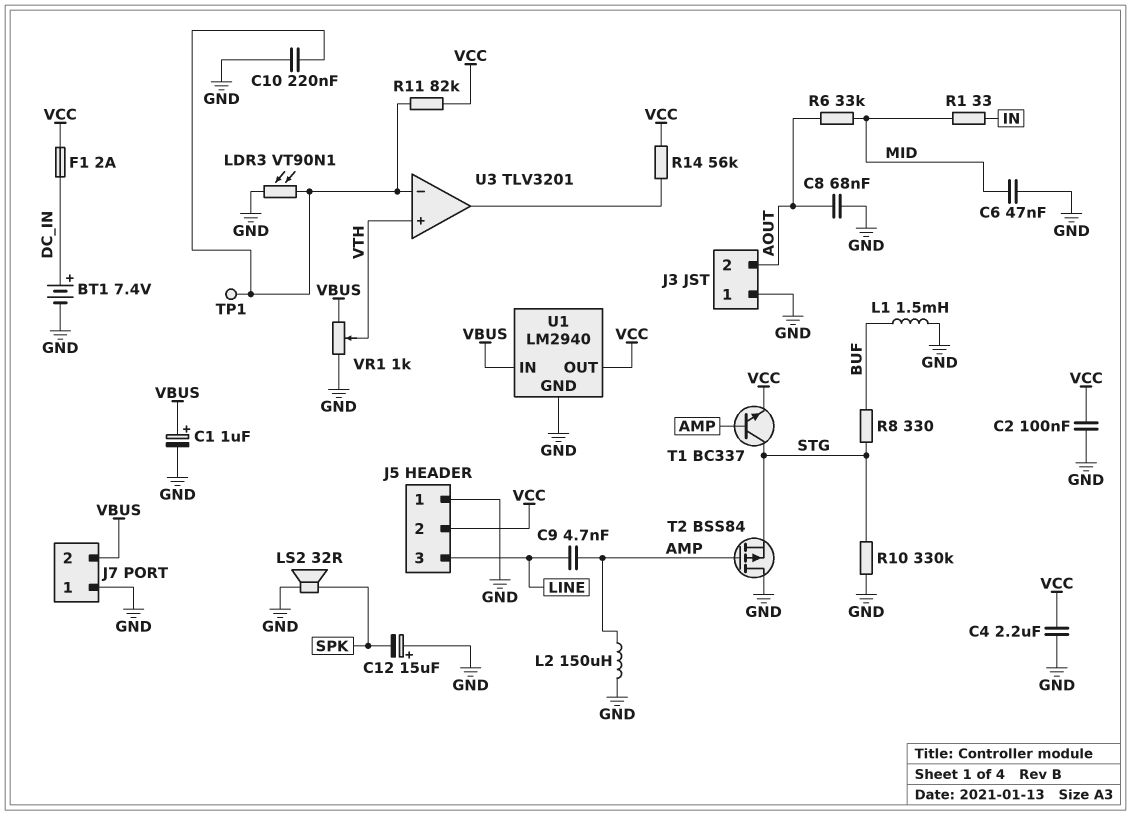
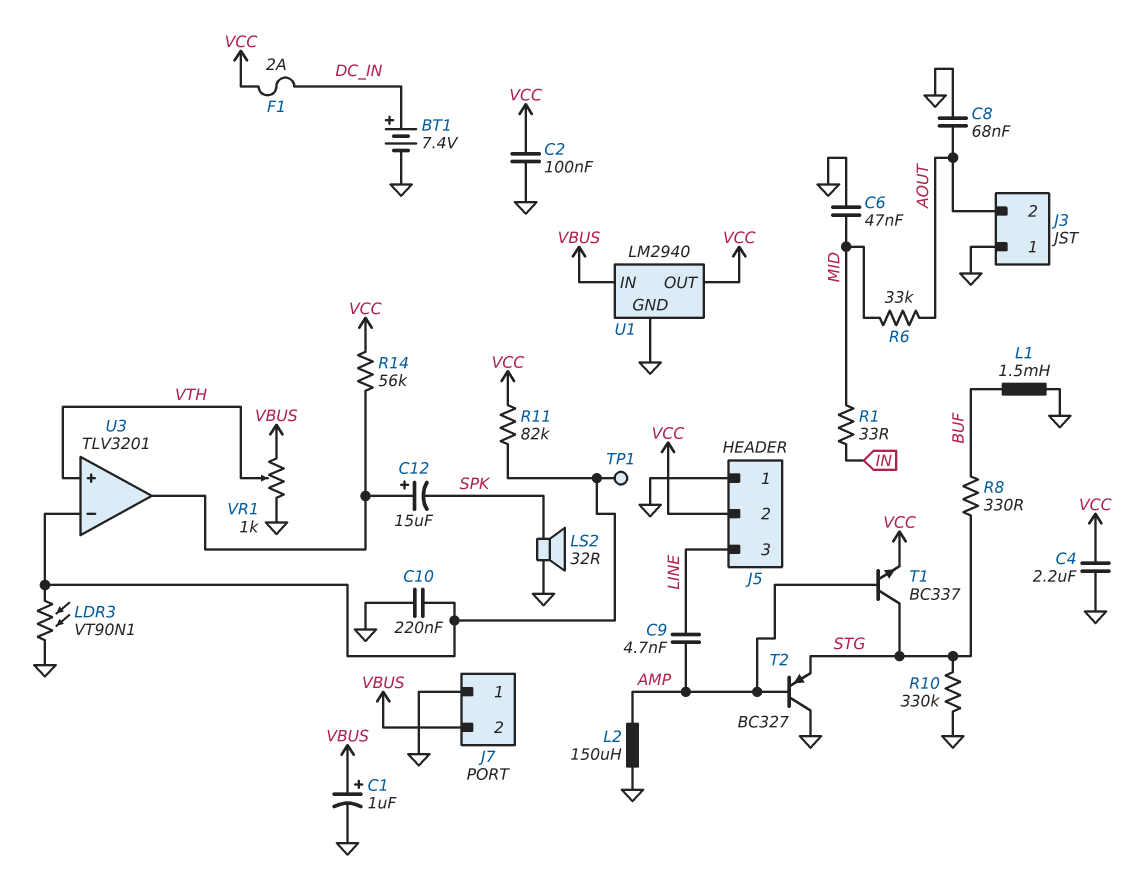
C12: 15uF (plus GND, minus SPK) -> 15uF (plus U3/out, minus SPK)
T2: PMOS BSS84 (G AMP, D GND, S STG) -> PNP BC327 (B AMP, C GND, E STG)

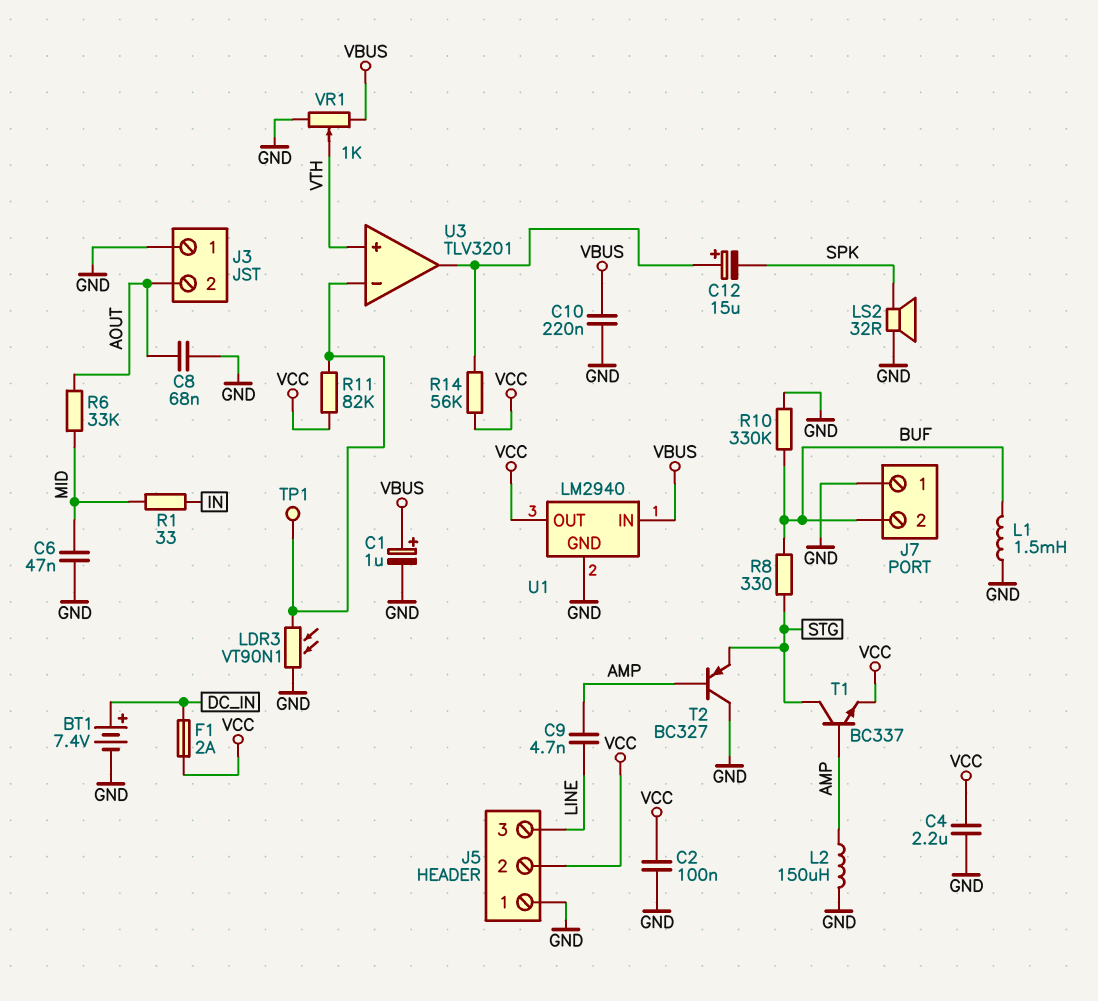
C10: 220nF (GND, U3/in-) -> 220nF (GND, VBUS)
J7 pin 2: VBUS -> BUF
R10: 330k (GND, STG) -> 330k (BUF, GND)

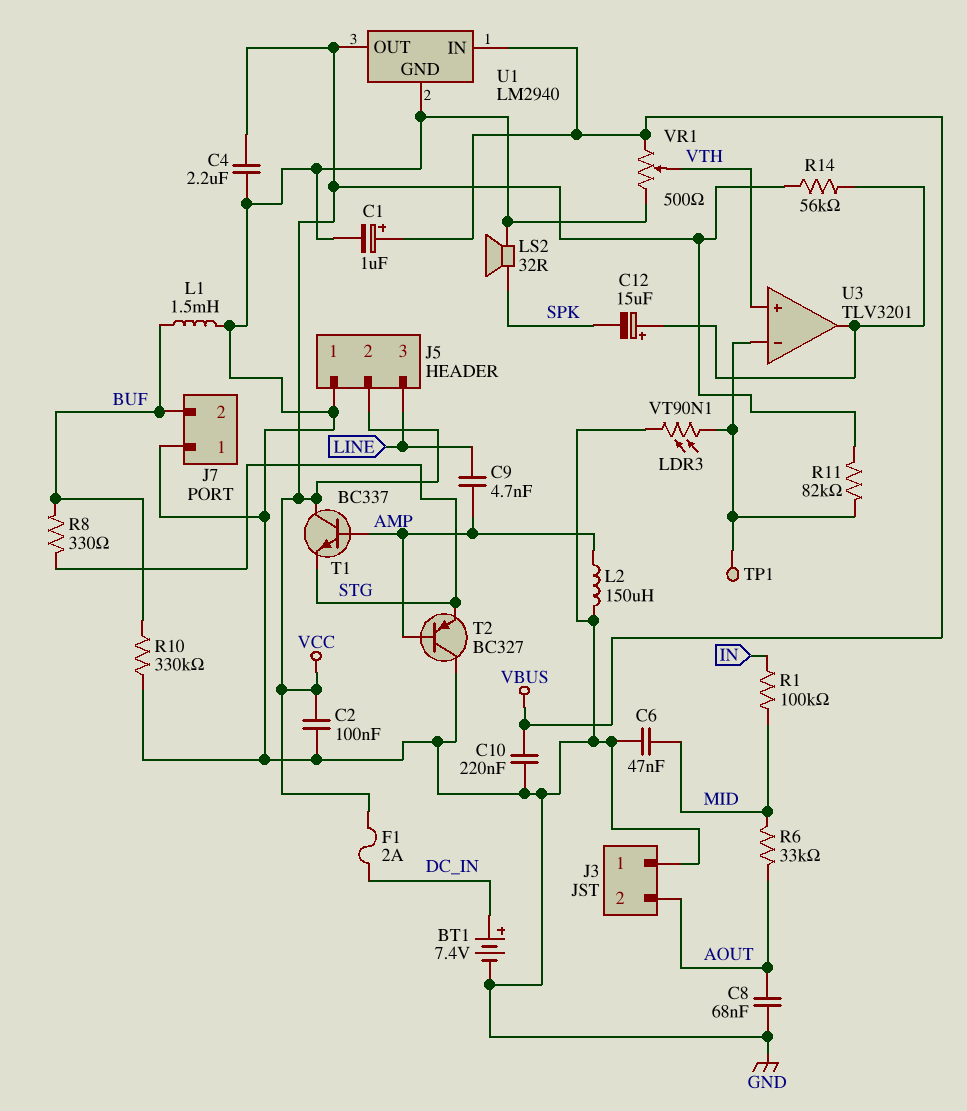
R1: 33 (IN, MID) -> 100k (IN, MID)
T1: NPN BC337 (B AMP, C STG, E VCC) -> NPN BC337 (B AMP, C VCC, E STG)
VR1: 1k (GND, VBUS, wiper VTH) -> 500 (GND, VBUS, wiper VTH)

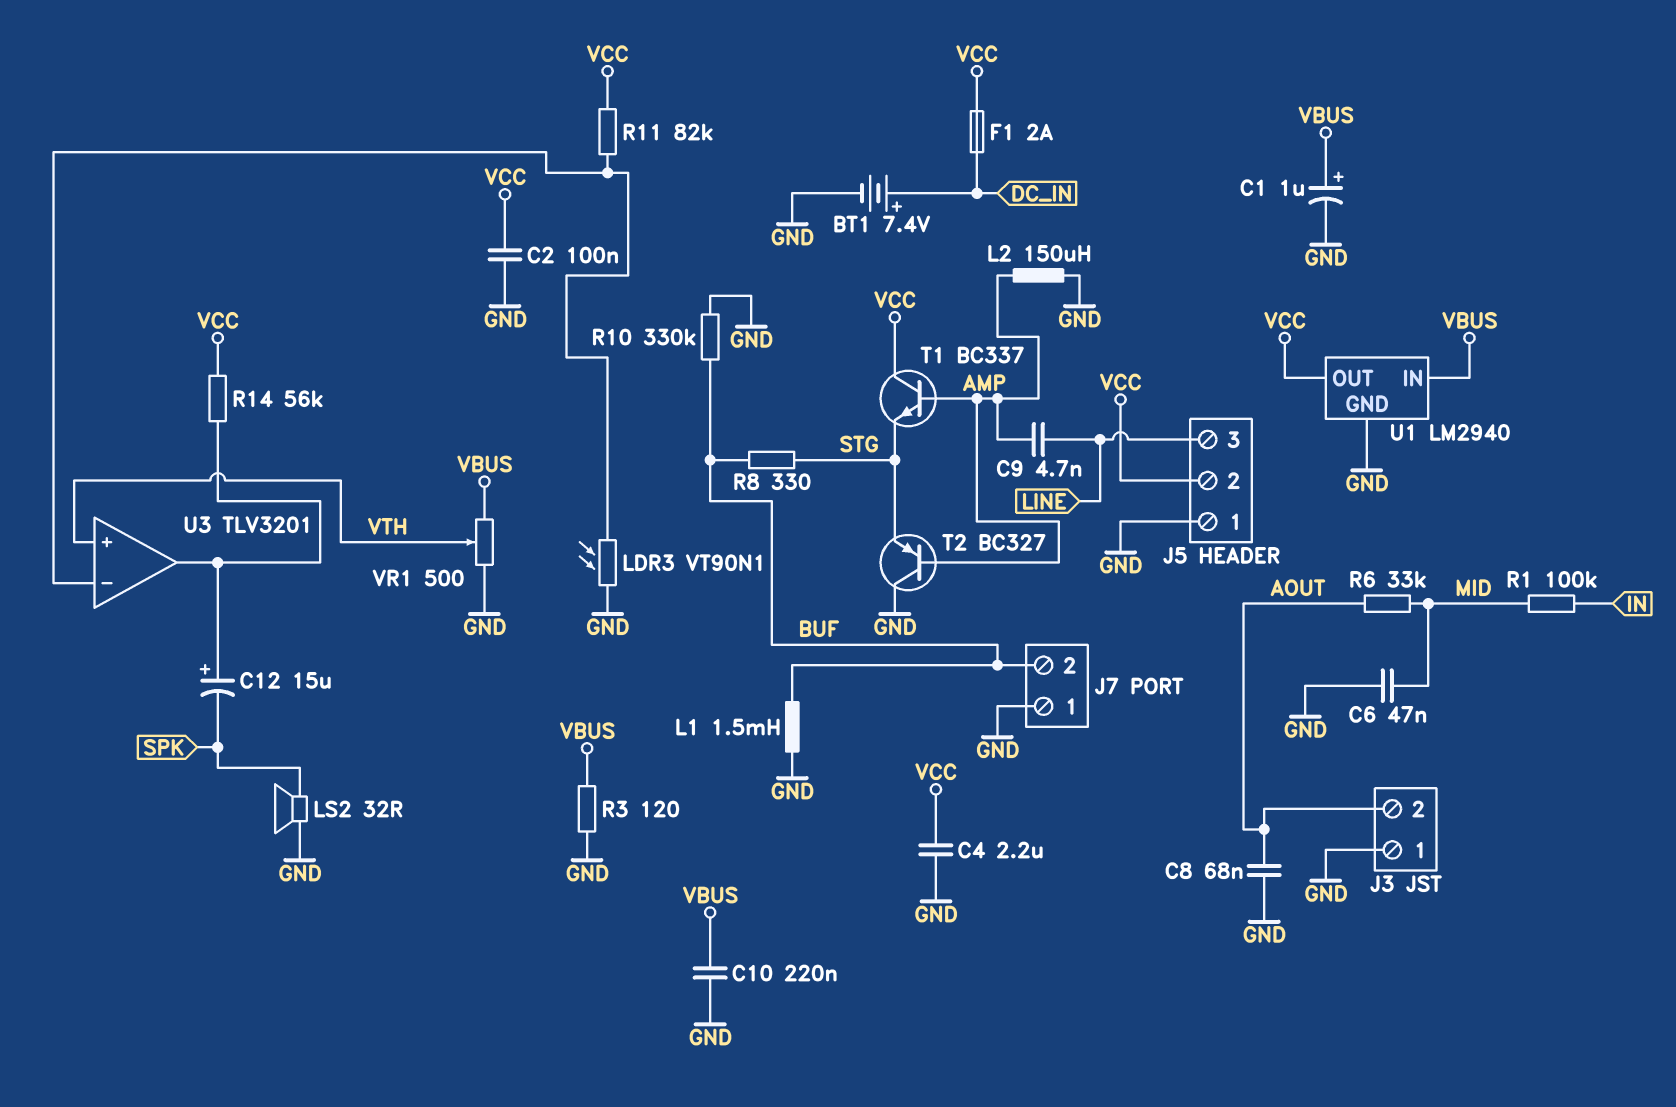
R3: none -> 120 (GND, VBUS)
TP1: test point (U3/in-) -> none

